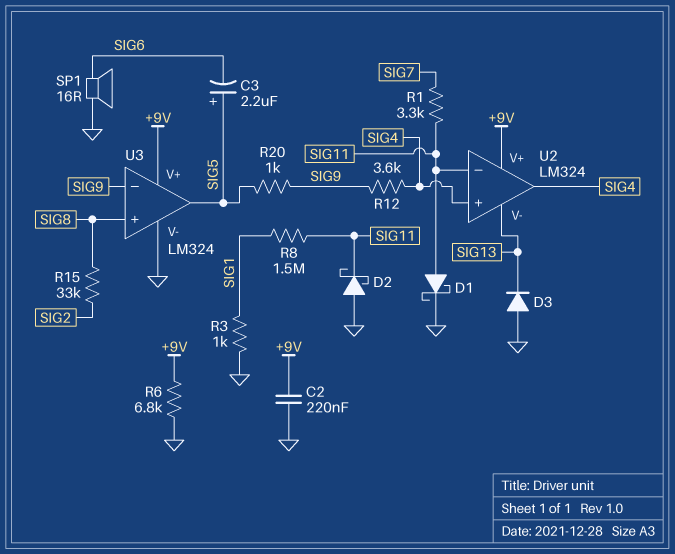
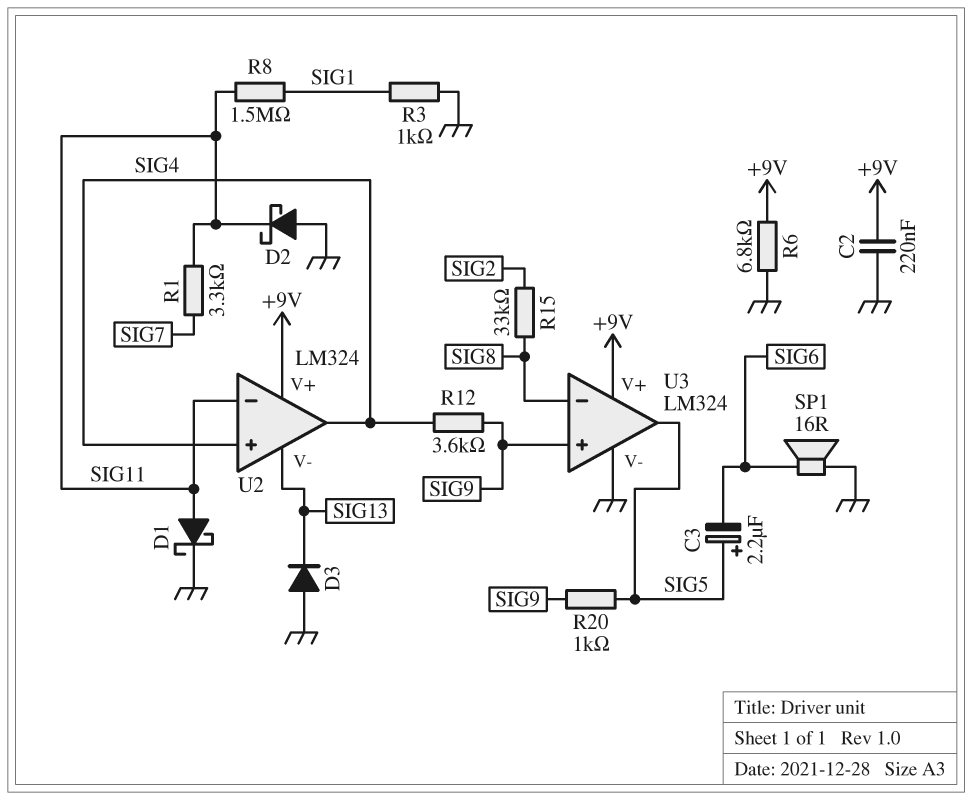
U3 pin in+: SIG8 -> SIG9
U3 pin in-: SIG9 -> SIG8

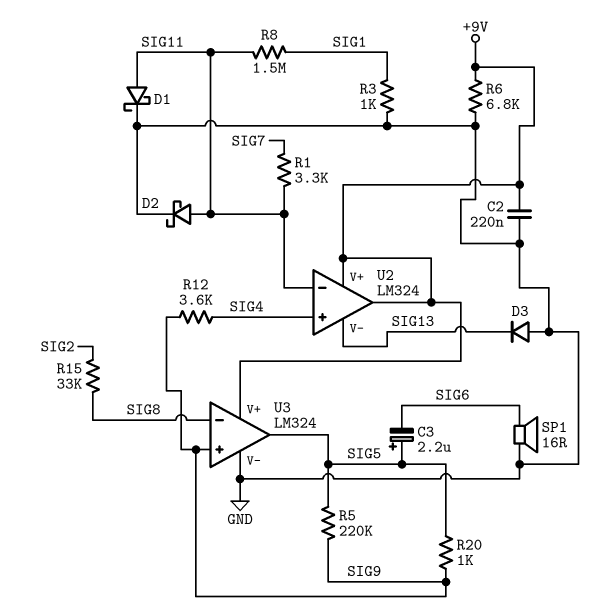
D2: schottky (A GND, K SIG11) -> schottky (A SIG11, K GND)
R5: none -> 220k (SIG5, SIG9)
U2 pin out: SIG4 -> +9V

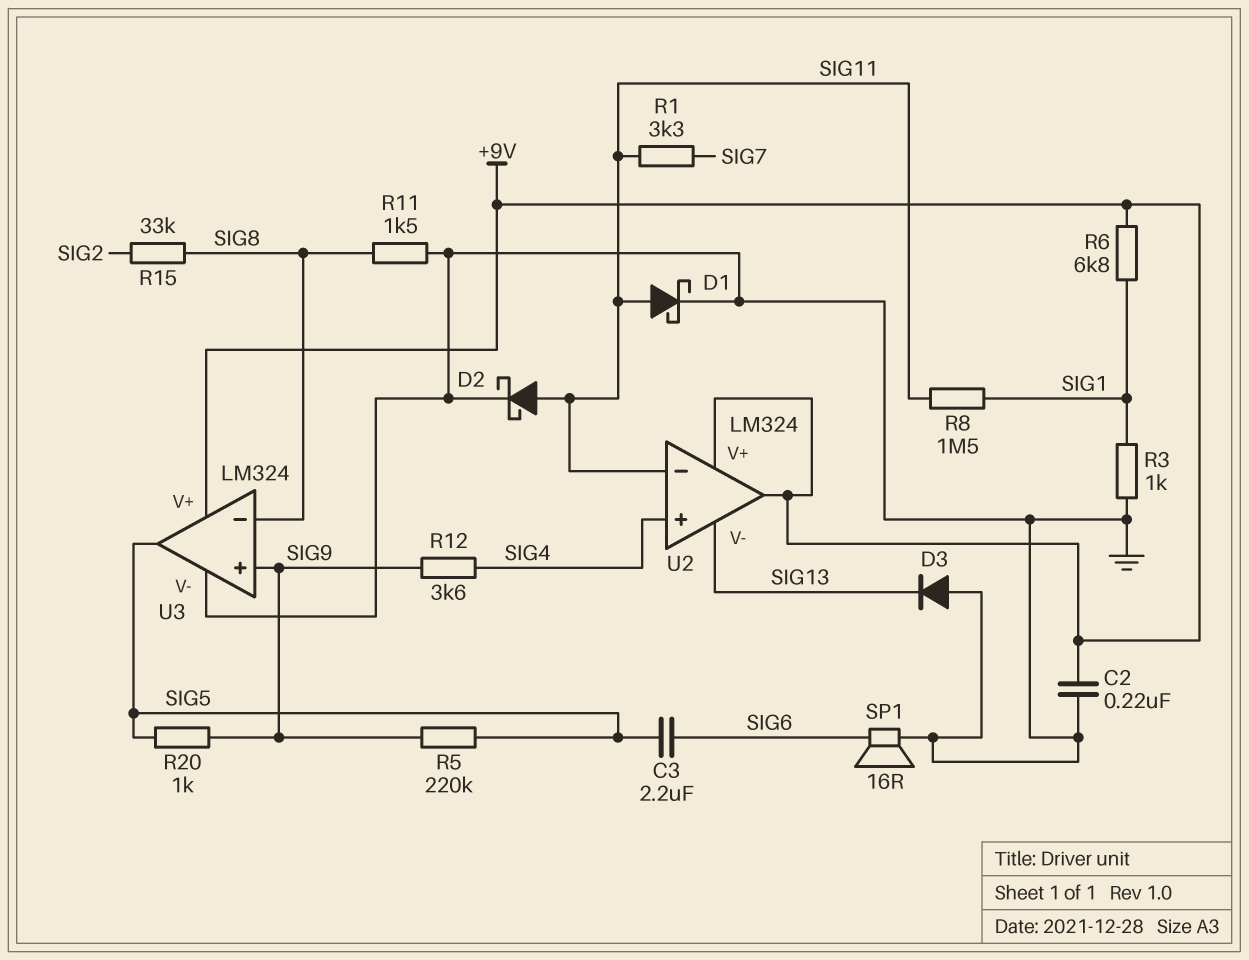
C3: 2.2uF (plus SIG5, minus SIG6) -> 2.2uF (SIG5, SIG6)
R6: 6.8k (+9V, GND) -> 6.8k (+9V, SIG1)
R11: none -> 1.5k (GND, SIG8)

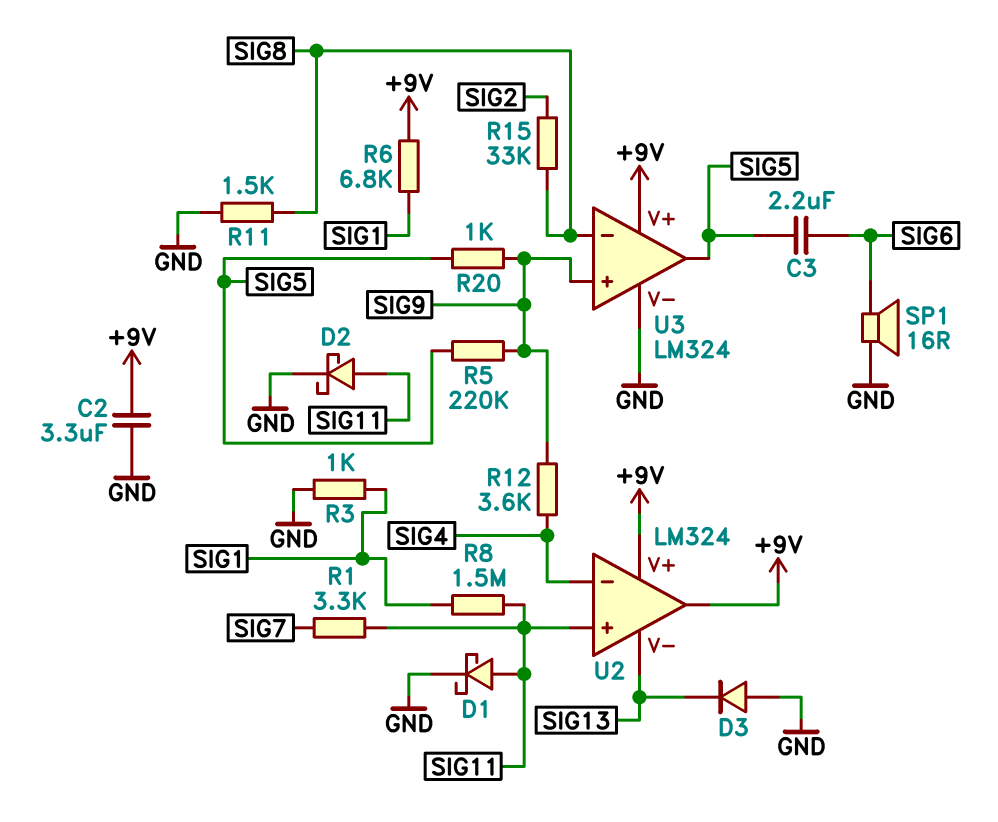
C2: 220nF (+9V, GND) -> 3.3uF (+9V, GND)
U2 pin in+: SIG4 -> SIG11
U2 pin in-: SIG11 -> SIG4

